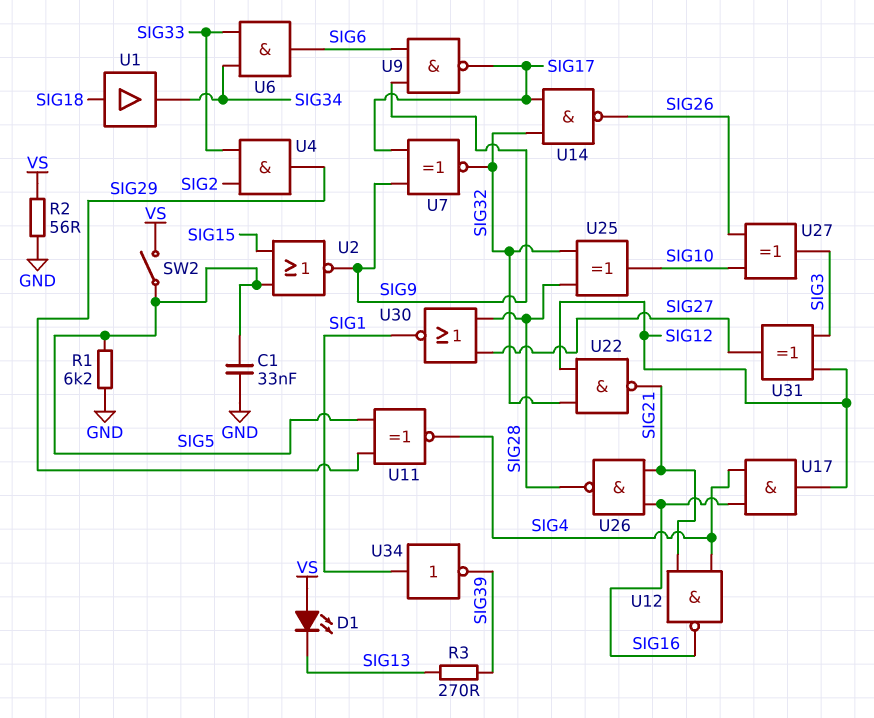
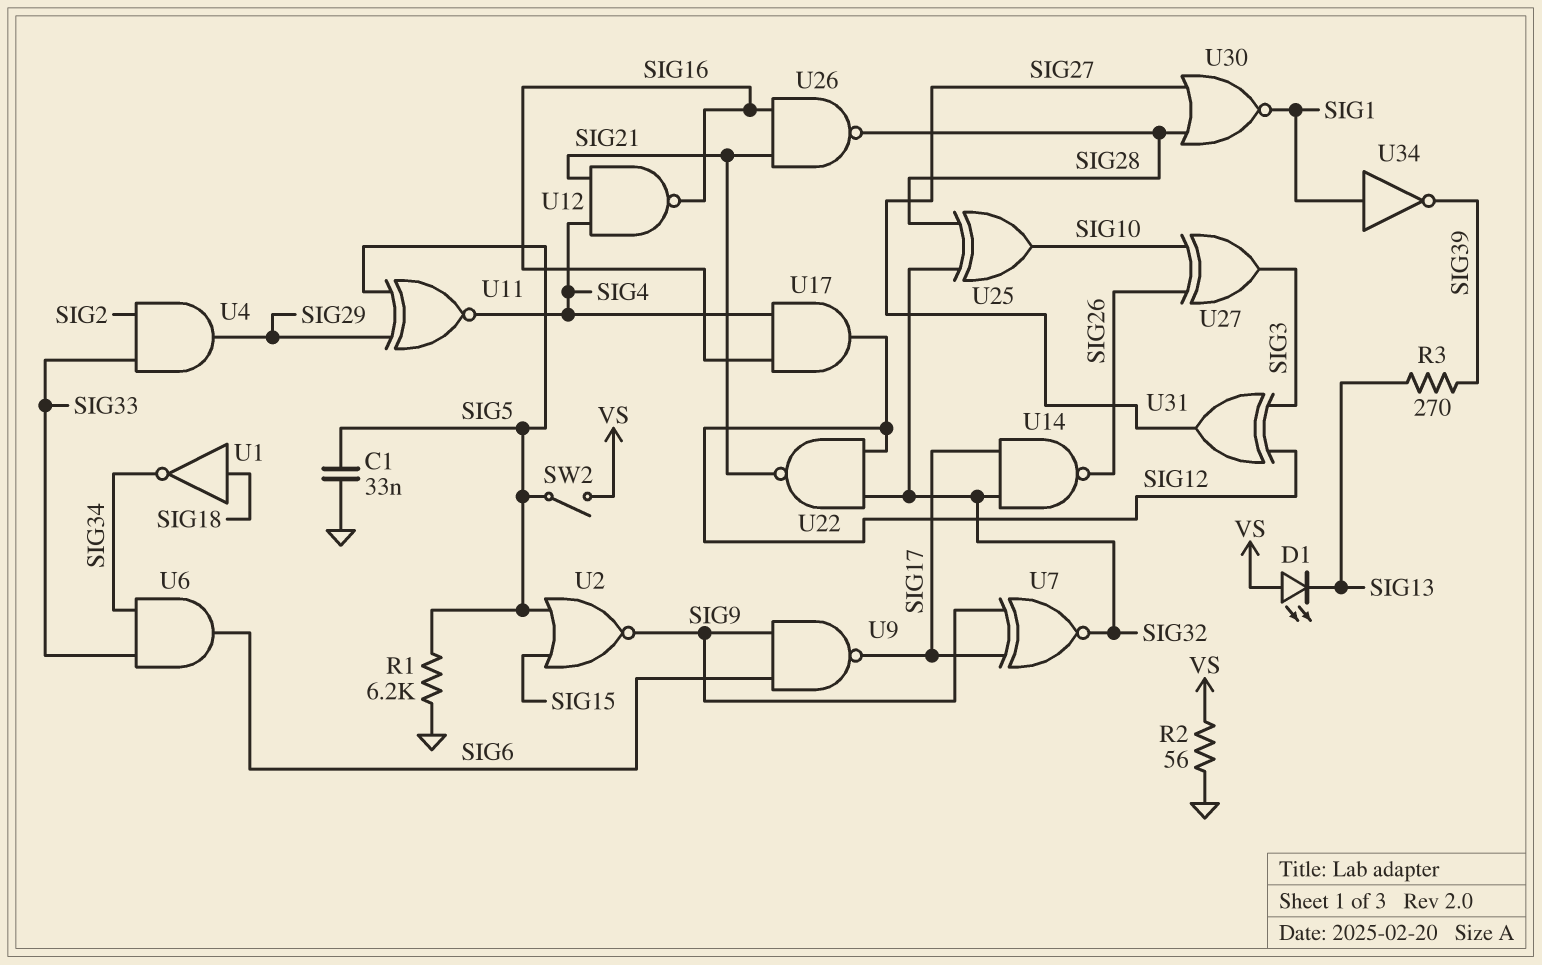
U1: buffer (in SIG18, out SIG34) -> NOT (in SIG18, out SIG34)

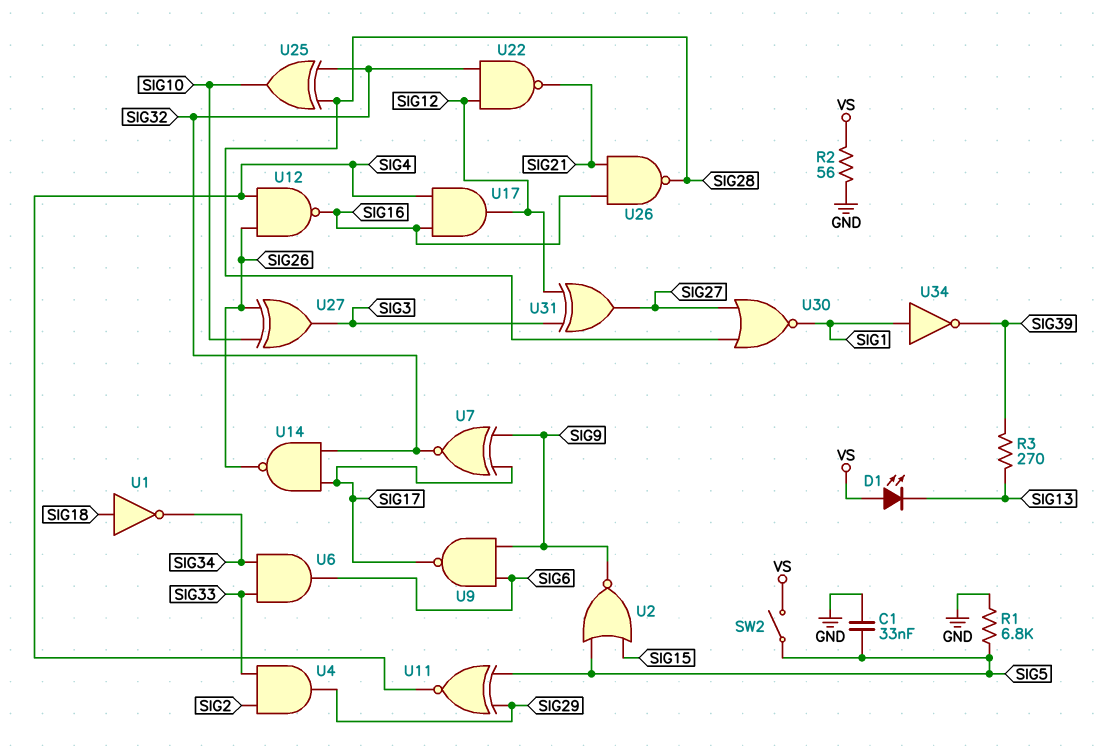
R1: 6.2k (GND, SIG5) -> 6.8k (GND, SIG5)
U12: NAND (in SIG4, in SIG21, out SIG16) -> NAND (in SIG4, in SIG26, out SIG16)

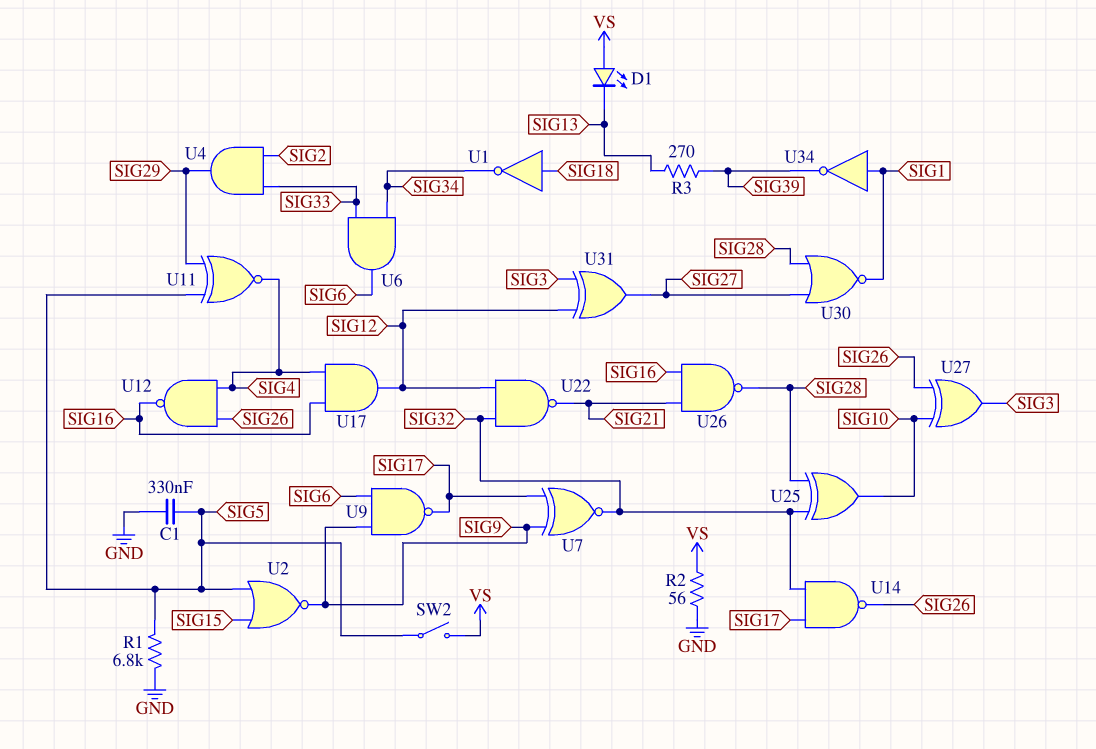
C1: 33nF (GND, SIG5) -> 330nF (GND, SIG5)

